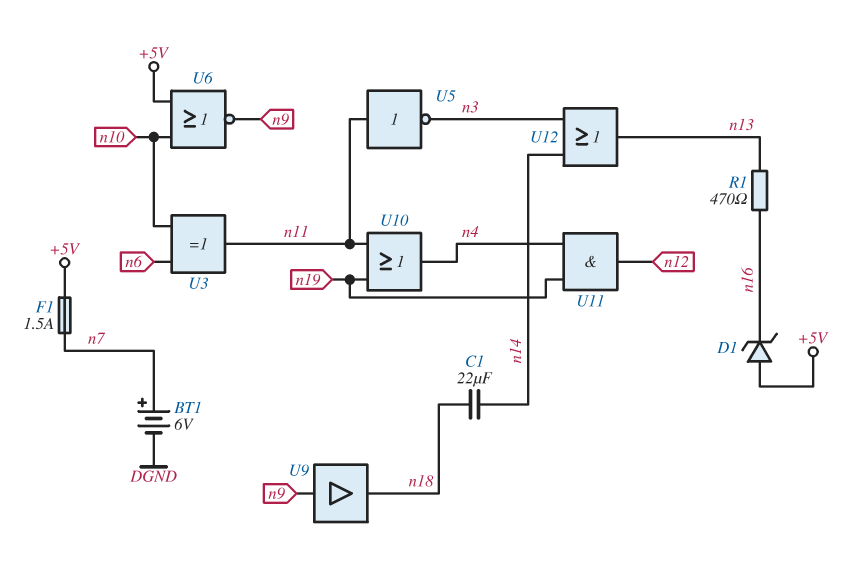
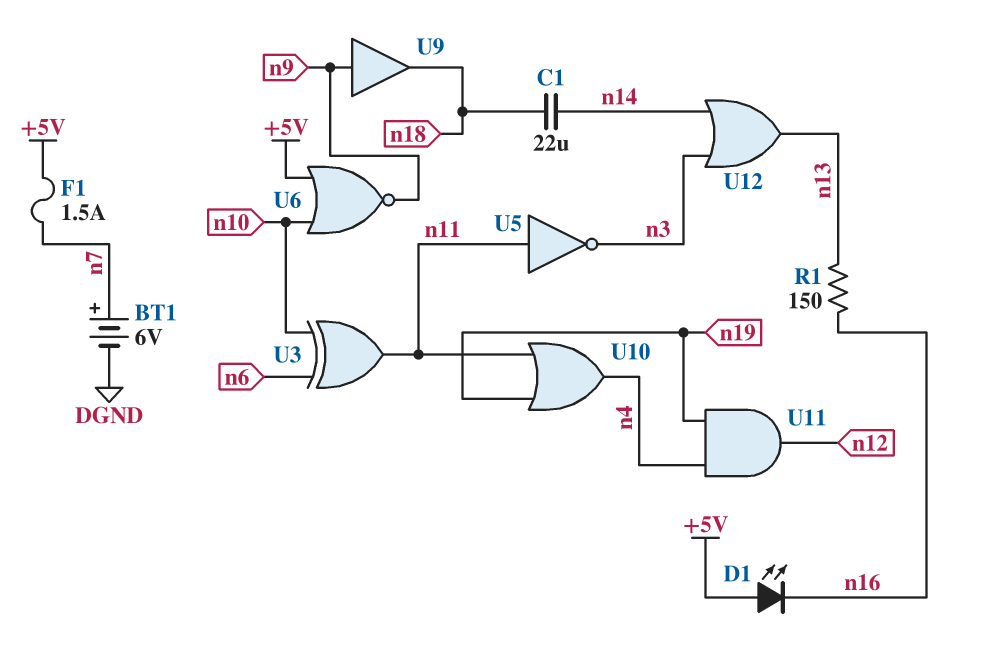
D1: zener (A +5V, K n16) -> LED (A +5V, K n16)
R1: 470 (n13, n16) -> 150 (n13, n16)

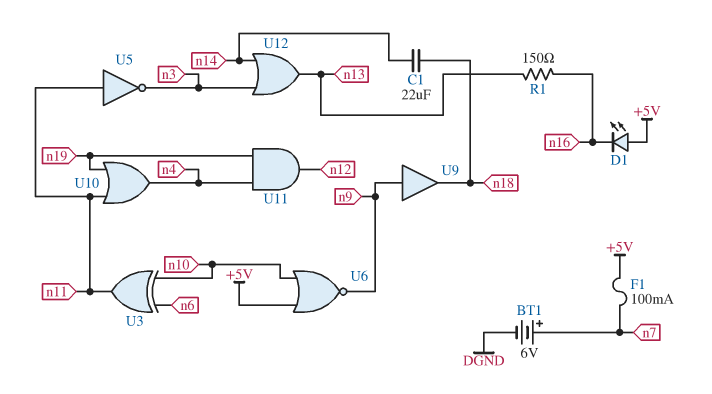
F1: 1.5A (+5V, n7) -> 100mA (+5V, n7)

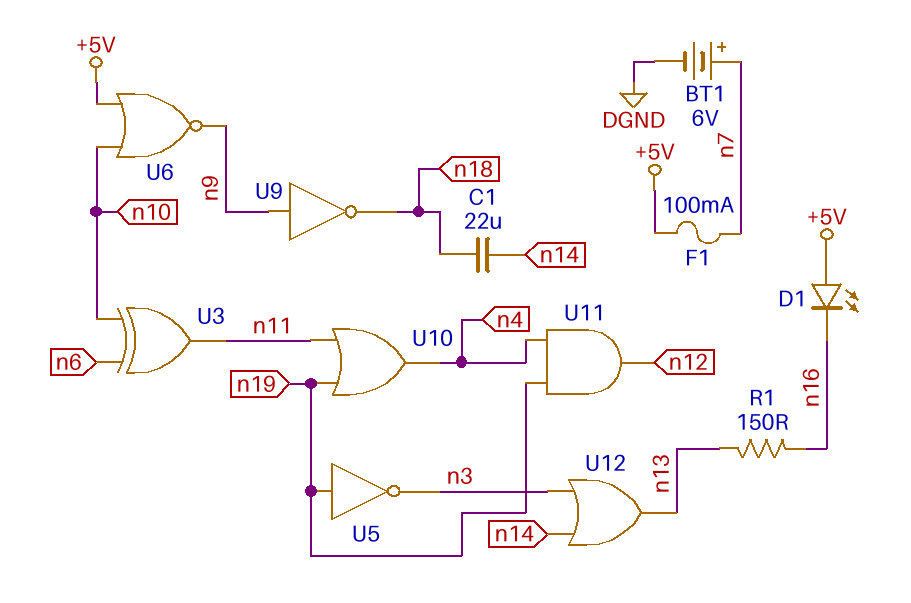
U5: NOT (in n11, out n3) -> NOT (in n19, out n3)
U9: buffer (in n9, out n18) -> NOT (in n9, out n18)

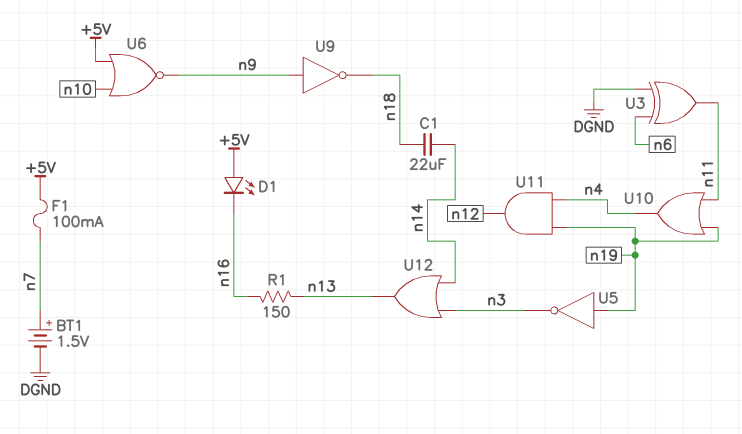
BT1: 6V (plus n7, minus DGND) -> 1.5V (plus n7, minus DGND)
U3: XOR (in n6, in n10, out n11) -> XOR (in DGND, in n6, out n11)

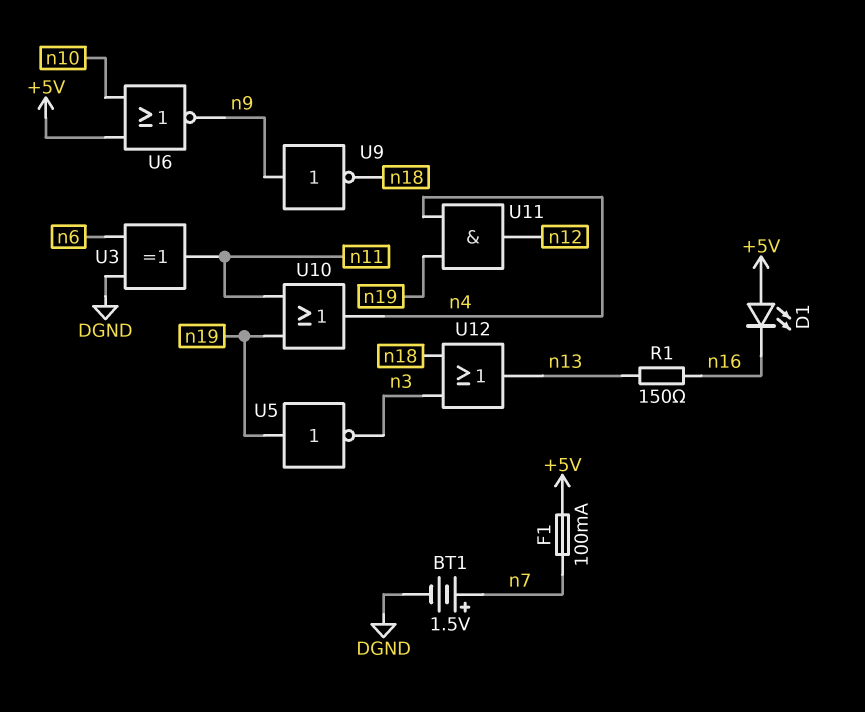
C1: 22uF (n14, n18) -> none
U12: OR (in n3, in n14, out n13) -> OR (in n3, in n18, out n13)

